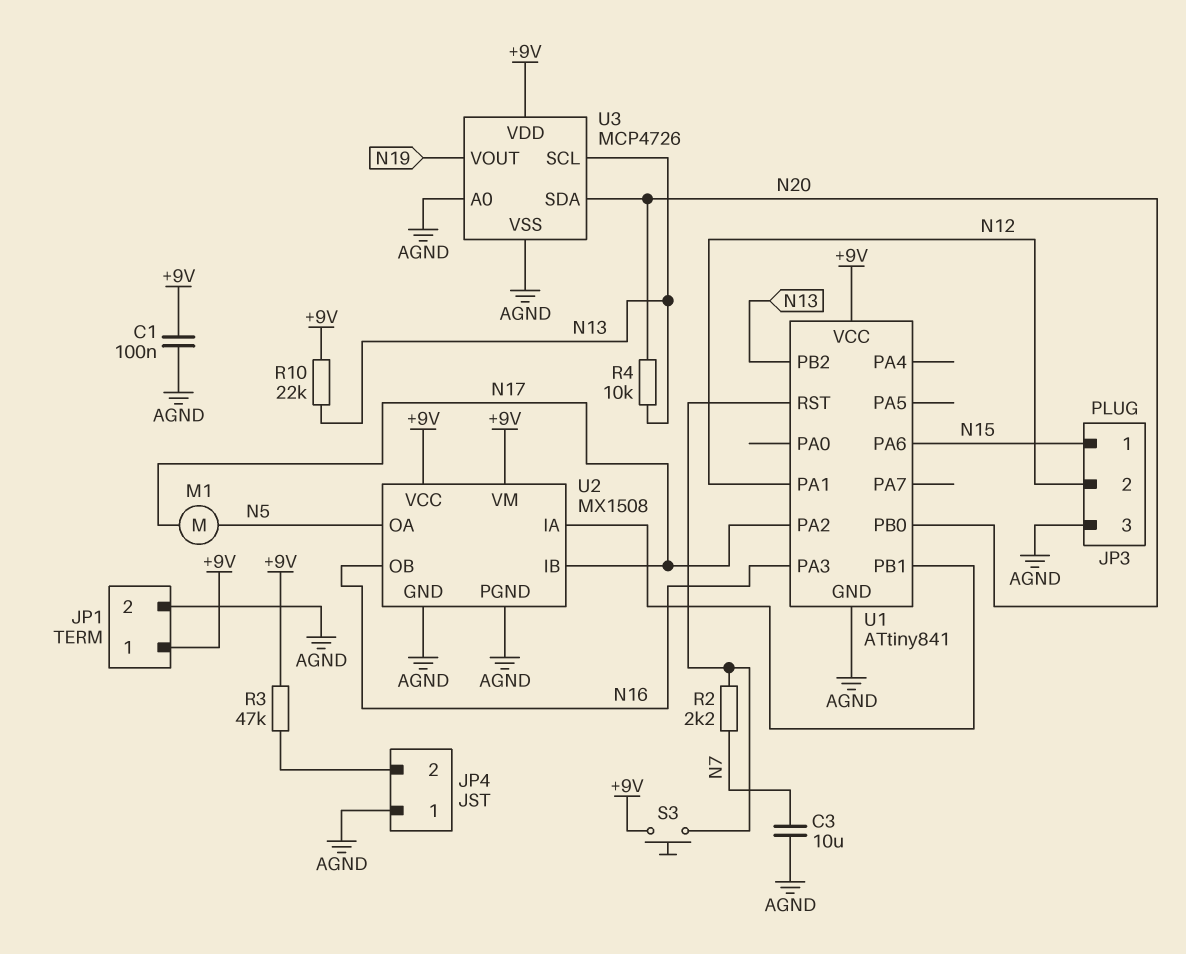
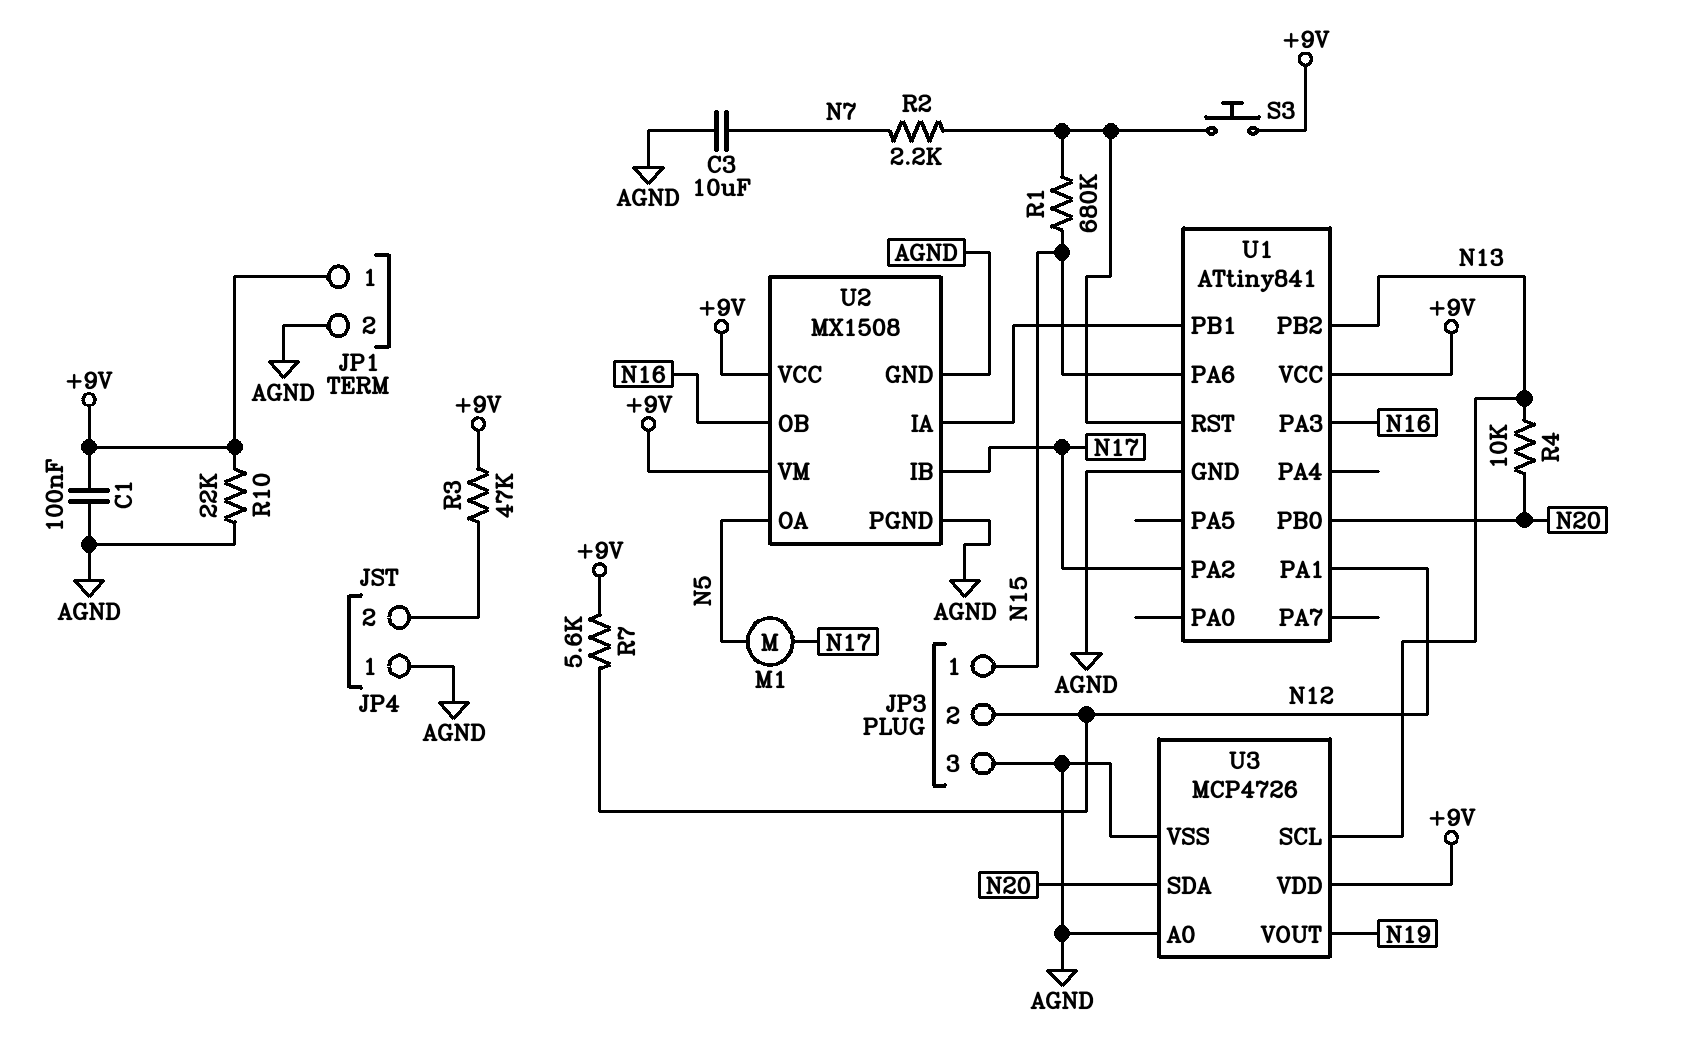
R1: none -> 680k (N15, U1/RST)
R7: none -> 5.6k (+9V, N12)
R10: 22k (+9V, N13) -> 22k (+9V, AGND)

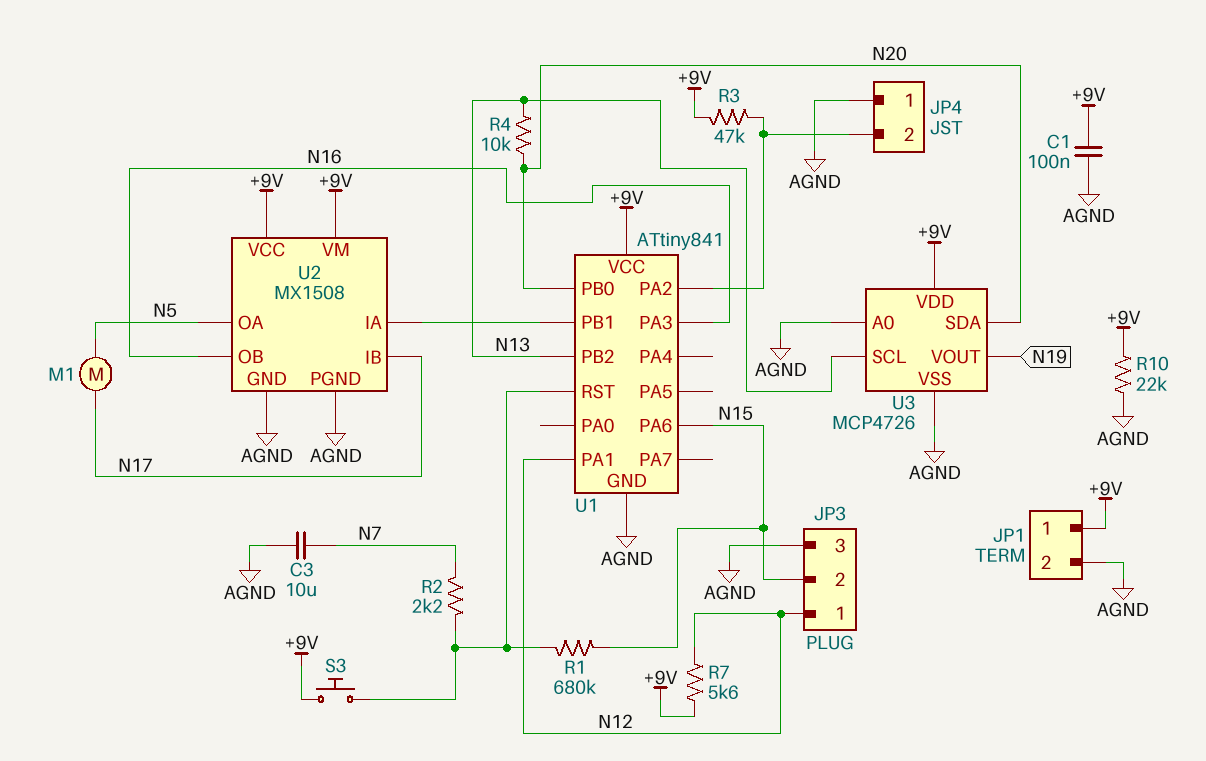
JP3 pin 1: N15 -> N12
JP3 pin 2: N12 -> N15
U1 pin PA2: N17 -> JP4/2

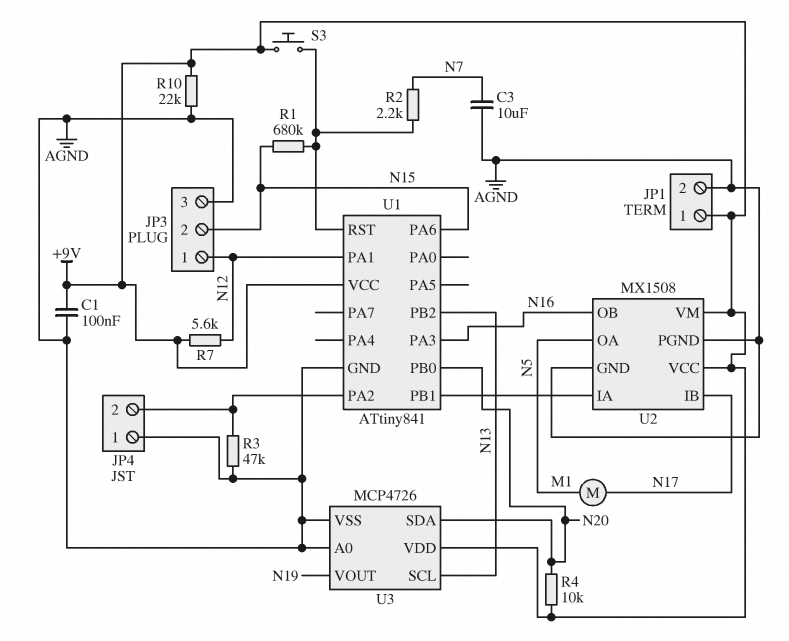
R3: 47k (+9V, JP4/2) -> 47k (AGND, JP4/2)
R4: 10k (N13, N20) -> 10k (+9V, N20)

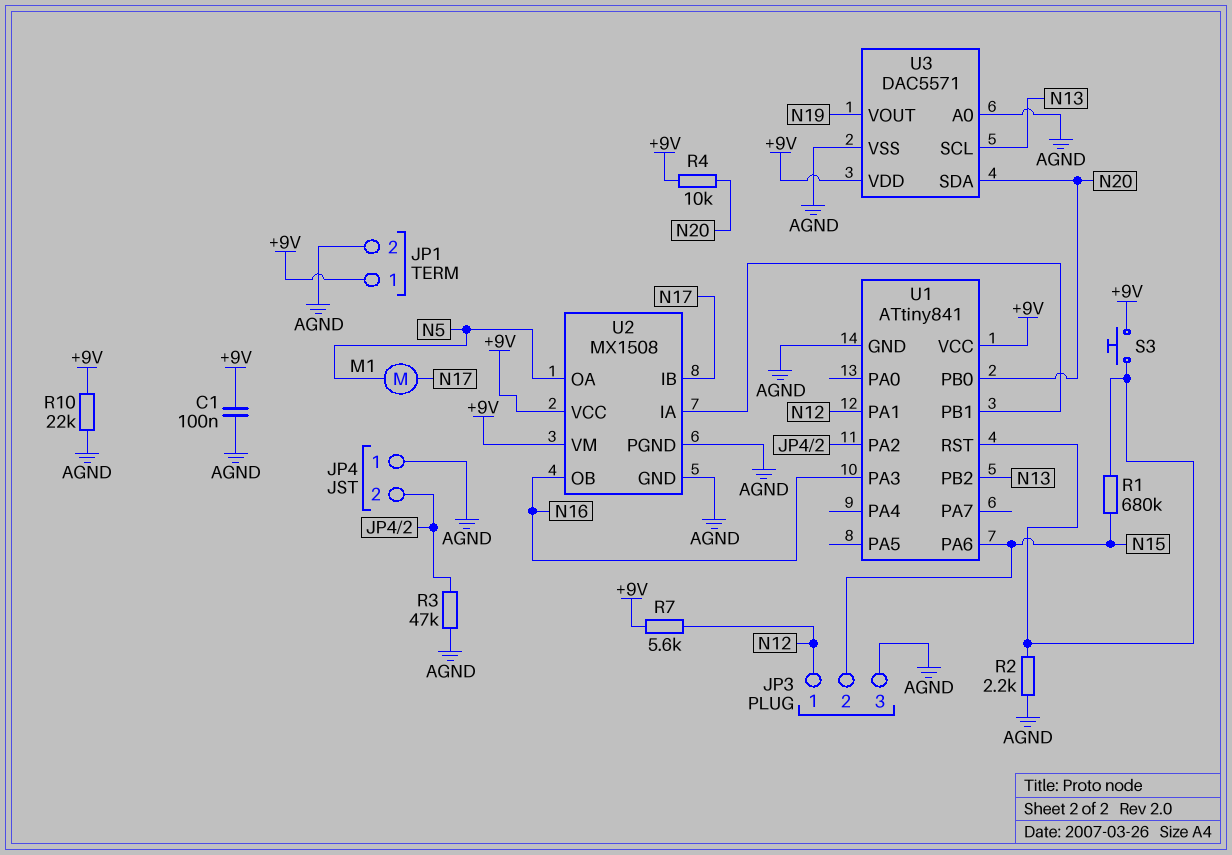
C3: 10uF (AGND, N7) -> none
R2: 2.2k (N7, U1/RST) -> 2.2k (AGND, U1/RST)
U3: MCP4726 -> DAC5571

